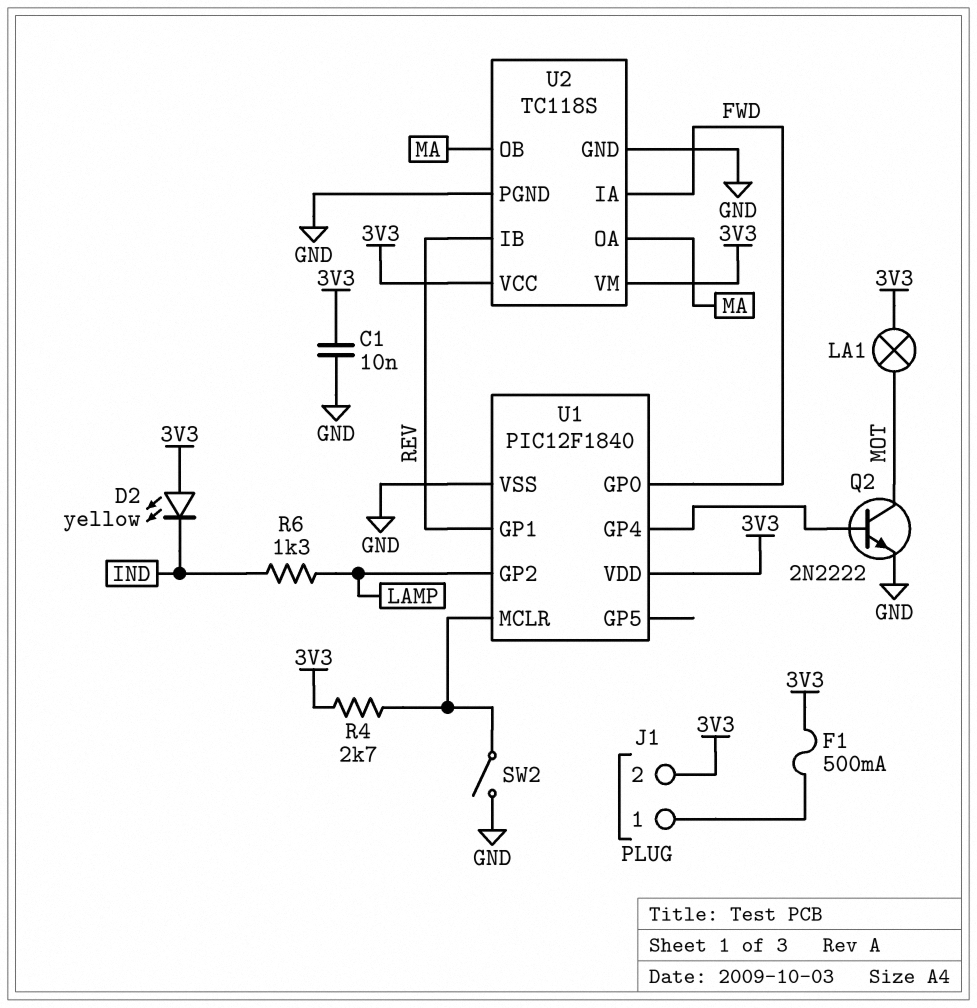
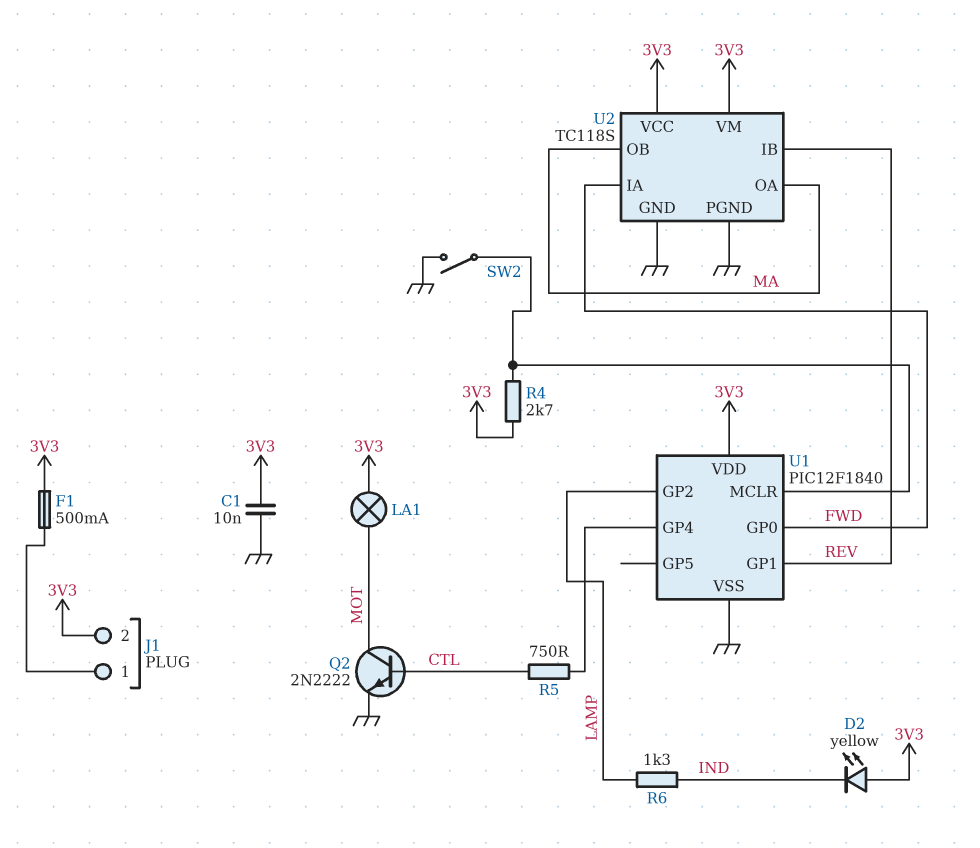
Q2: NPN 2N2222 (B U1/GP4, C MOT, E GND) -> NPN 2N2222 (B CTL, C MOT, E GND)
R5: none -> 750 (CTL, U1/GP4)

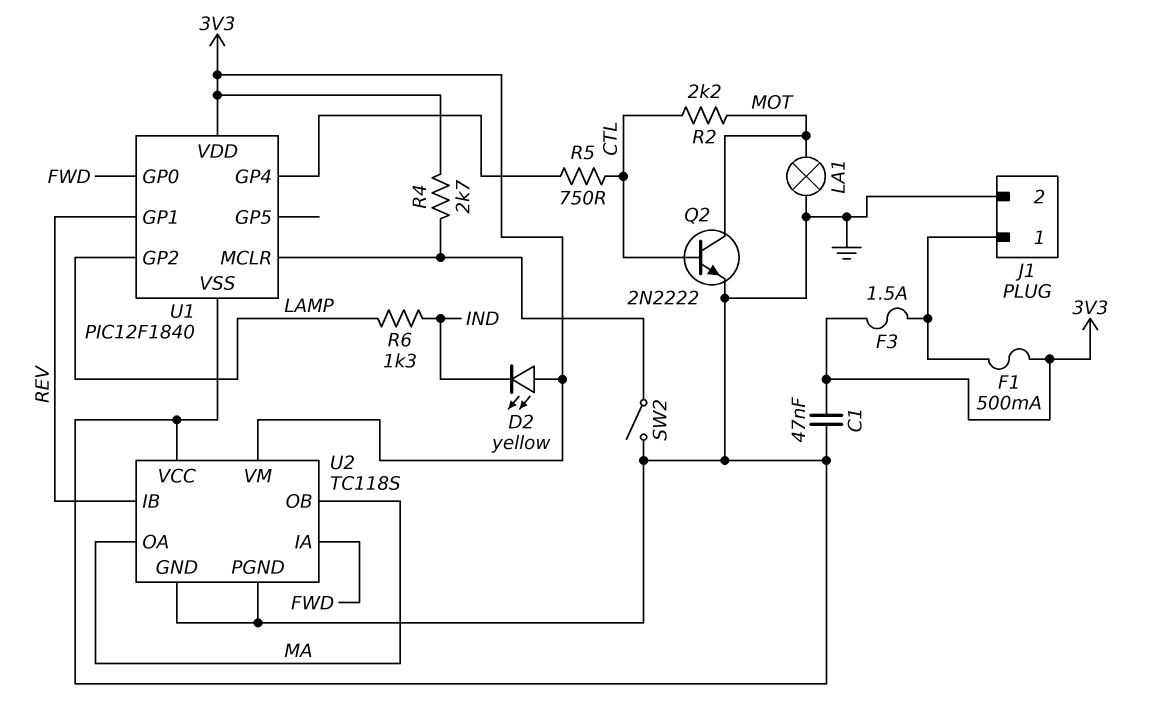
C1: 10nF (3V3, GND) -> 47nF (3V3, GND)
F3: none -> 1.5A (3V3, J1/1)
J1 pin 2: 3V3 -> GND
LA1: lamp (3V3, MOT) -> lamp (GND, MOT)
R2: none -> 2.2k (CTL, MOT)
U2 pin VCC: 3V3 -> GND

